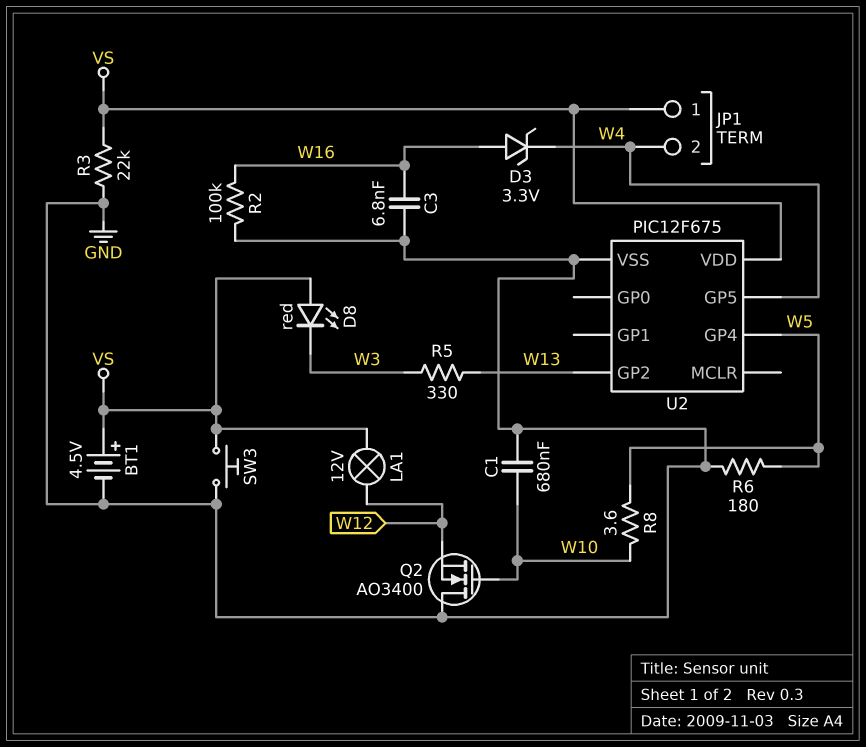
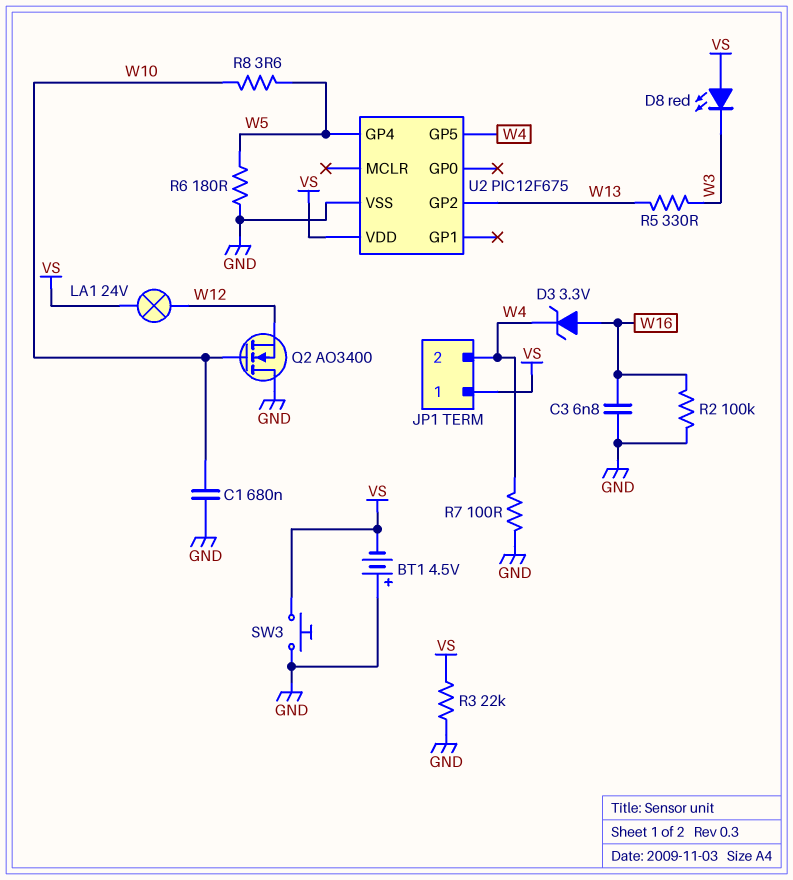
BT1: 4.5V (plus VS, minus GND) -> 4.5V (plus GND, minus VS)
LA1: lamp 12V (VS, W12) -> lamp 24V (VS, W12)
R7: none -> 100 (GND, W4)

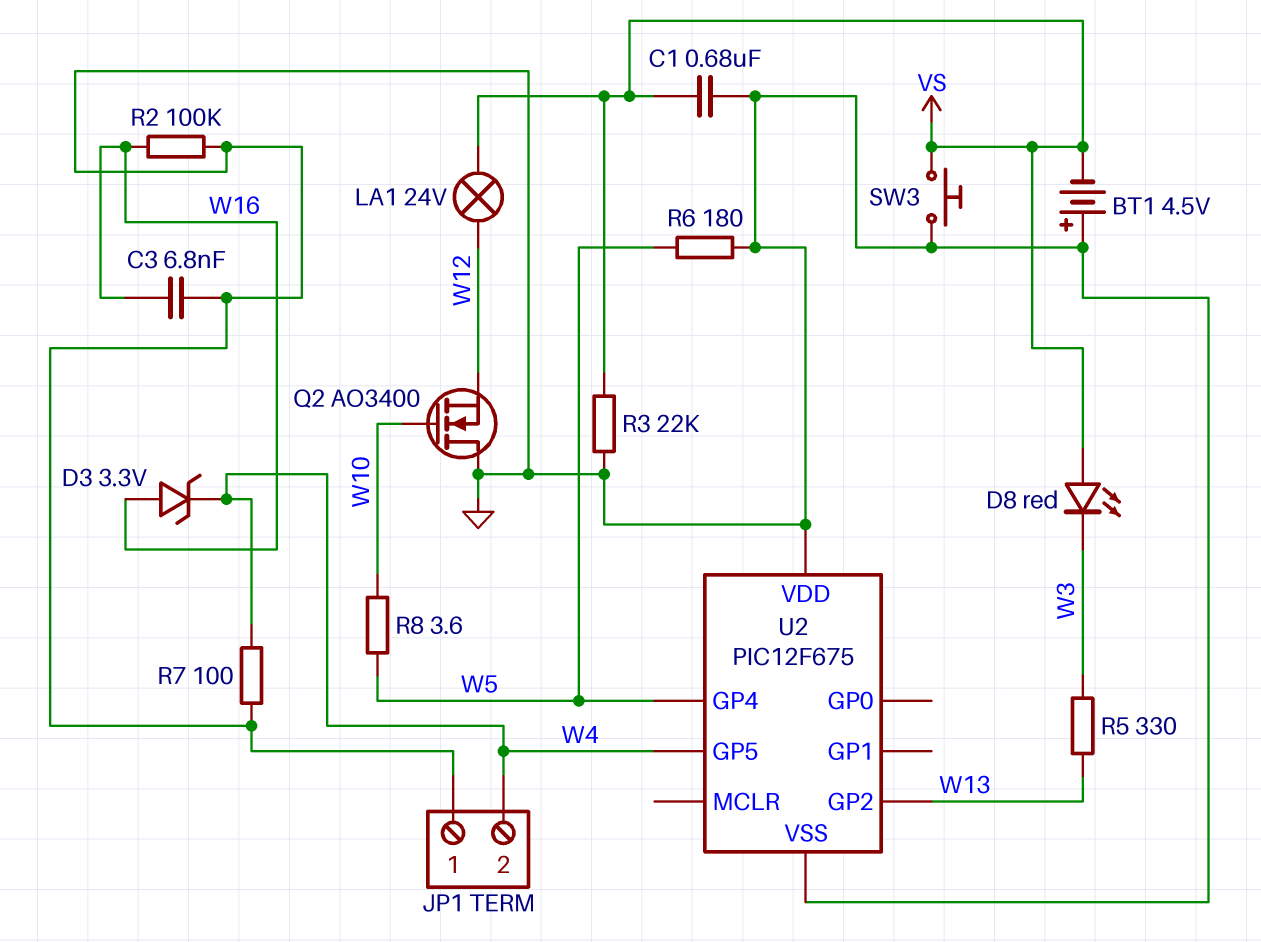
C1: 680nF (GND, W10) -> 680nF (GND, VS)
JP1 pin 1: VS -> GND
U2 pin VDD: VS -> GND

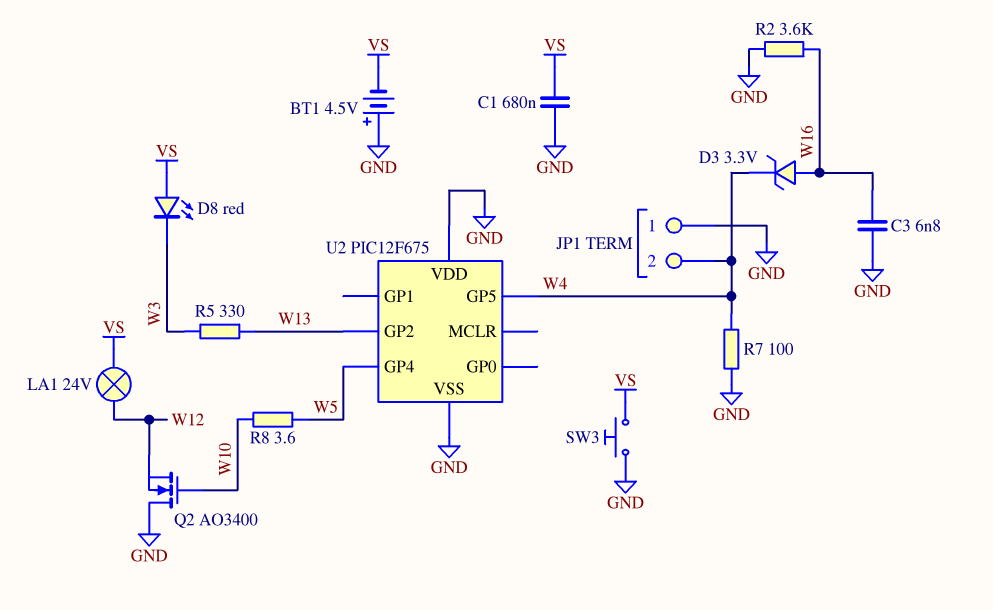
R2: 100k (GND, W16) -> 3.6k (GND, W16)
R3: 22k (GND, VS) -> none
R6: 180 (GND, W5) -> none

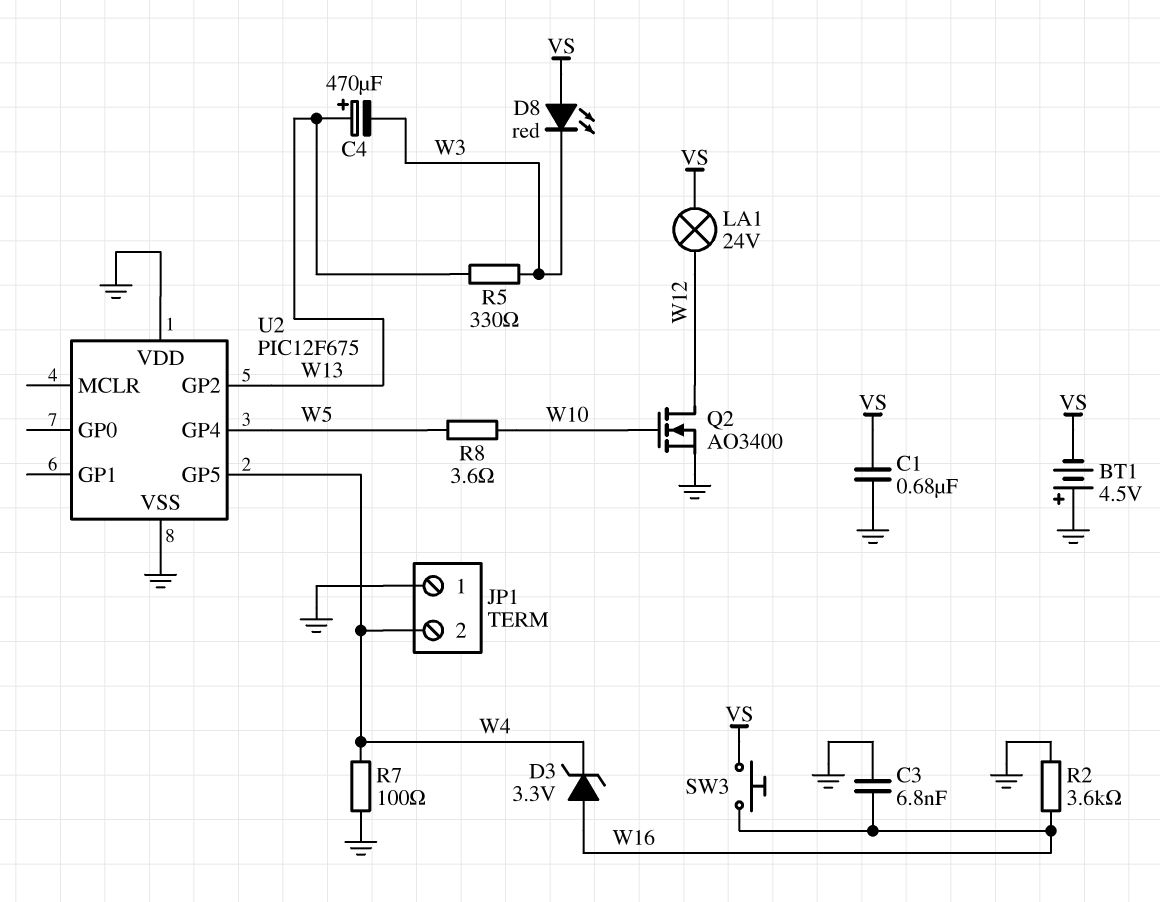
C4: none -> 470uF (plus W13, minus W3)
Q2: NMOS AO3400 (G W10, D GND, S W12) -> NMOS AO3400 (G W10, D W12, S GND)
SW3: button (GND, VS) -> button (VS, W16)

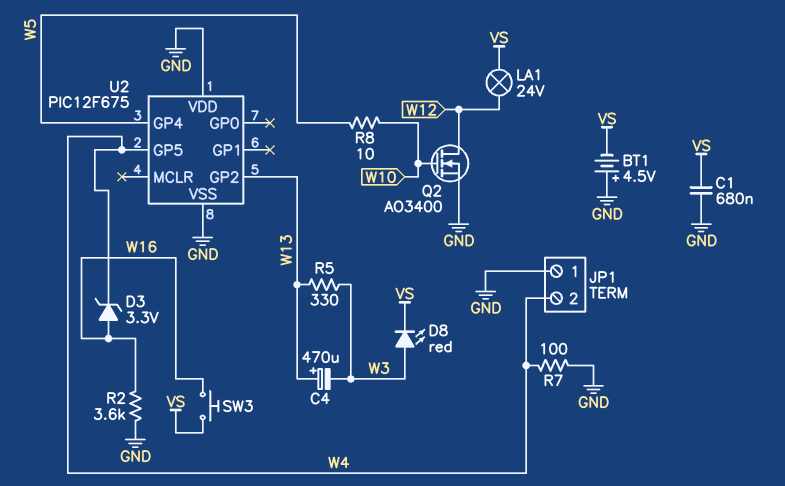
C3: 6.8nF (GND, W16) -> none
D8: LED red (A VS, K W3) -> LED red (A W3, K VS)
R8: 3.6 (W5, W10) -> 10 (W5, W10)

